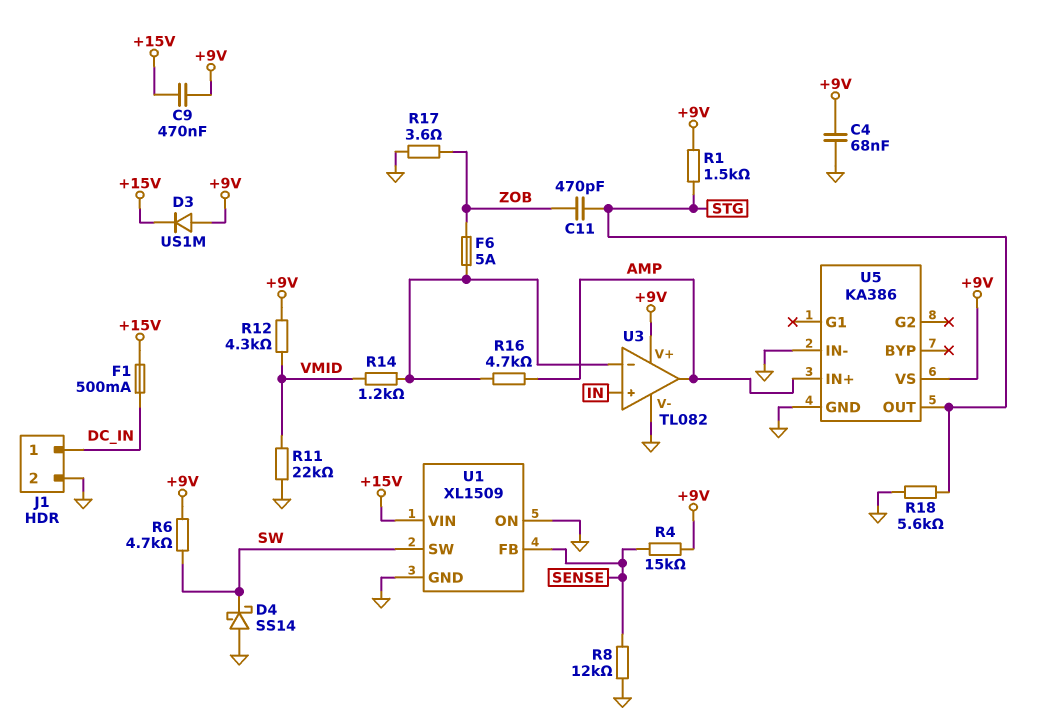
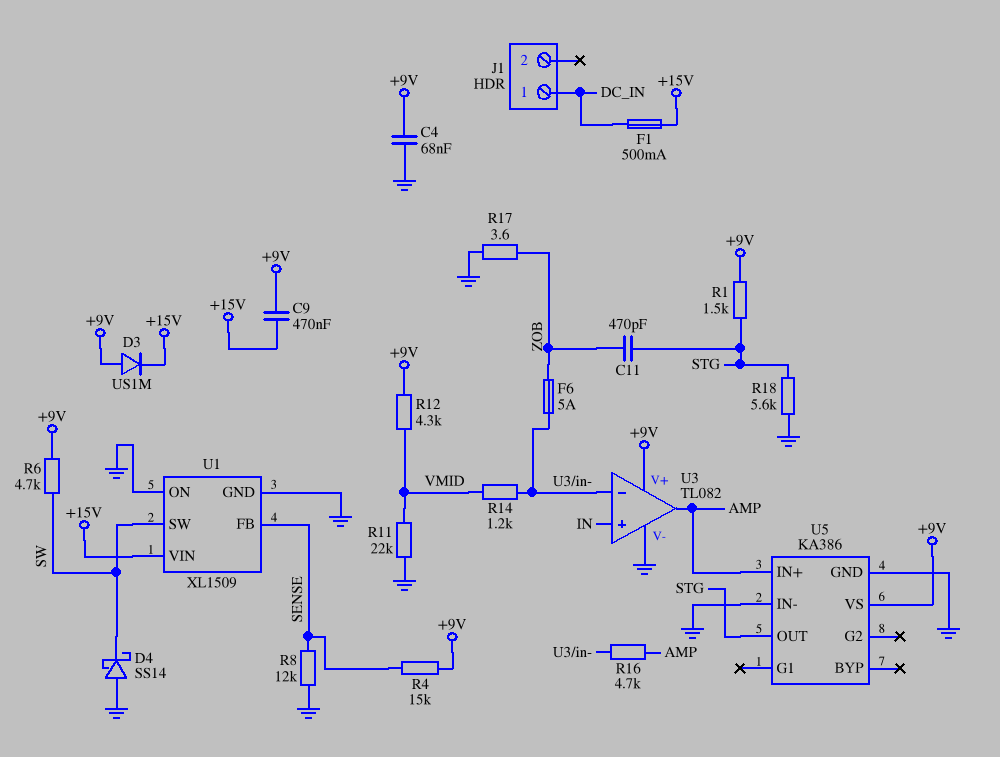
J1 pin 2: GND -> none

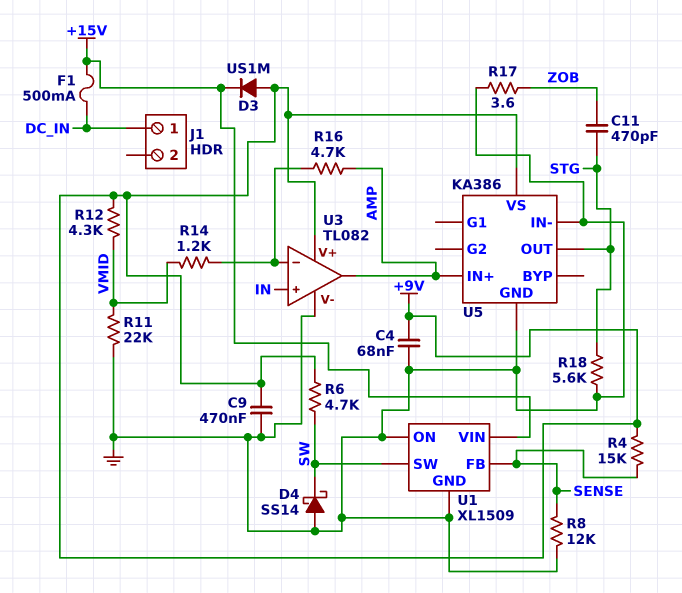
C9: 470nF (+9V, +15V) -> 470nF (+9V, GND)
F6: 5A (U3/in-, ZOB) -> none
R1: 1.5k (+9V, STG) -> none

